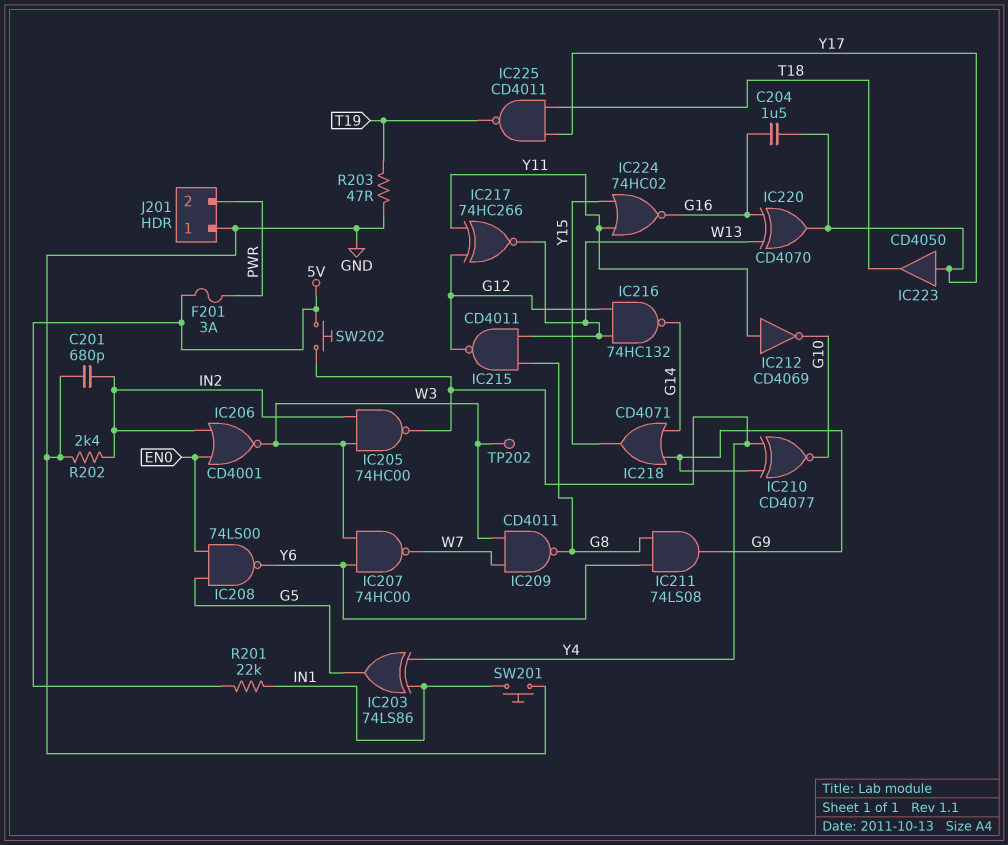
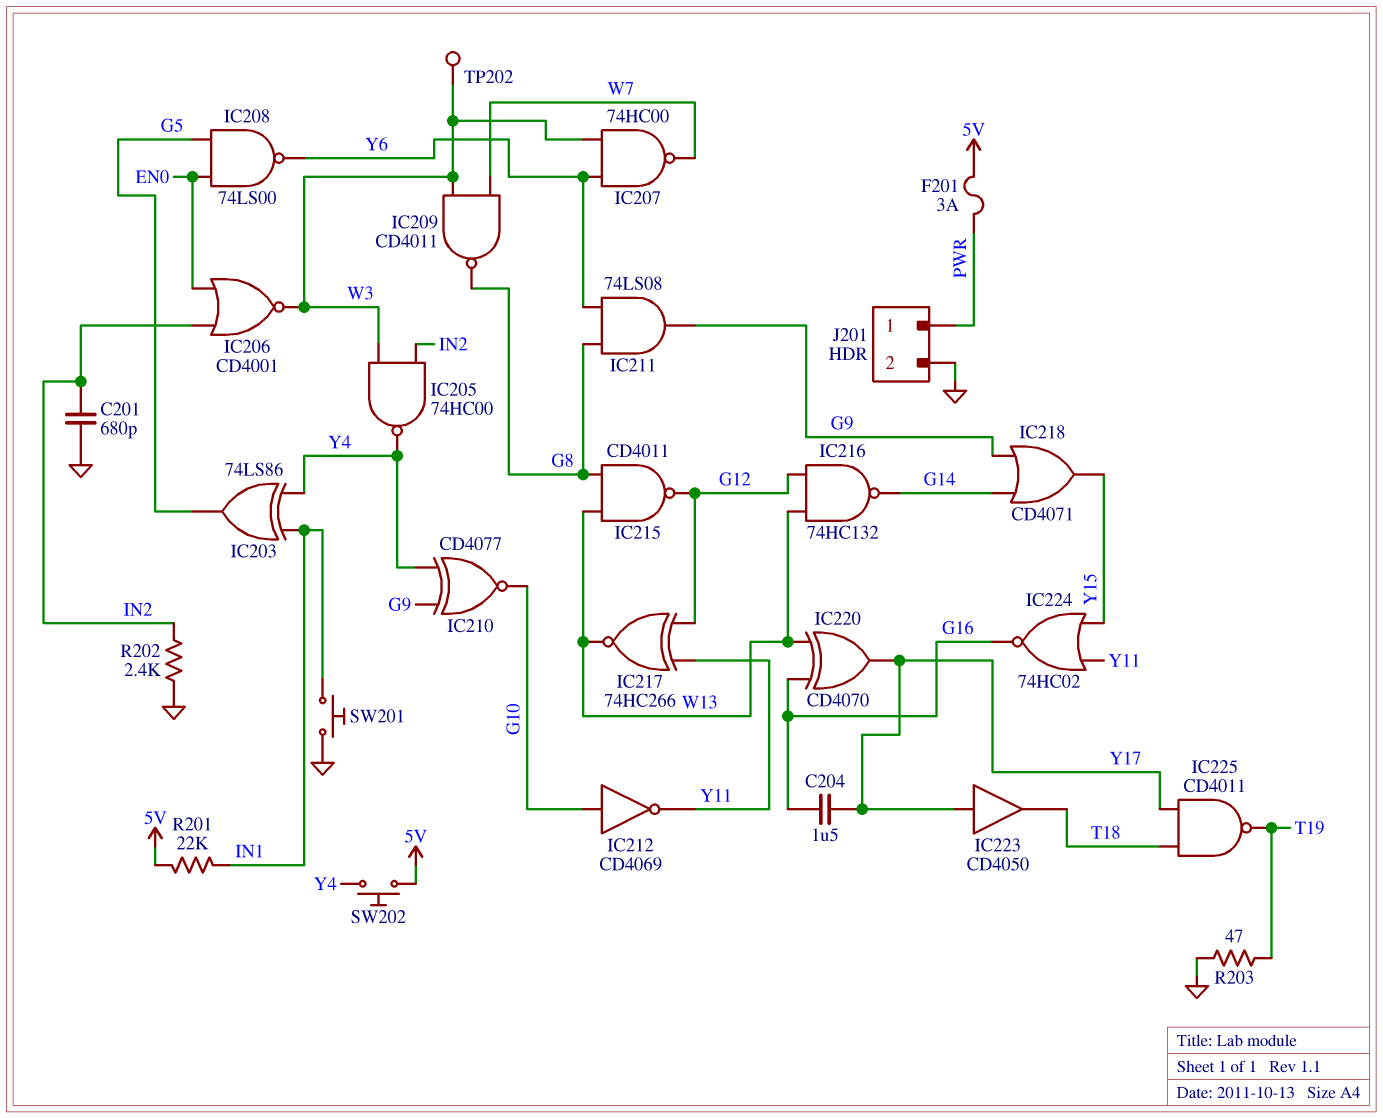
IC212: NOT CD4069 (in Y11, out G10) -> NOT CD4069 (in G10, out Y11)
J201 pin 1: GND -> PWR
J201 pin 2: PWR -> GND

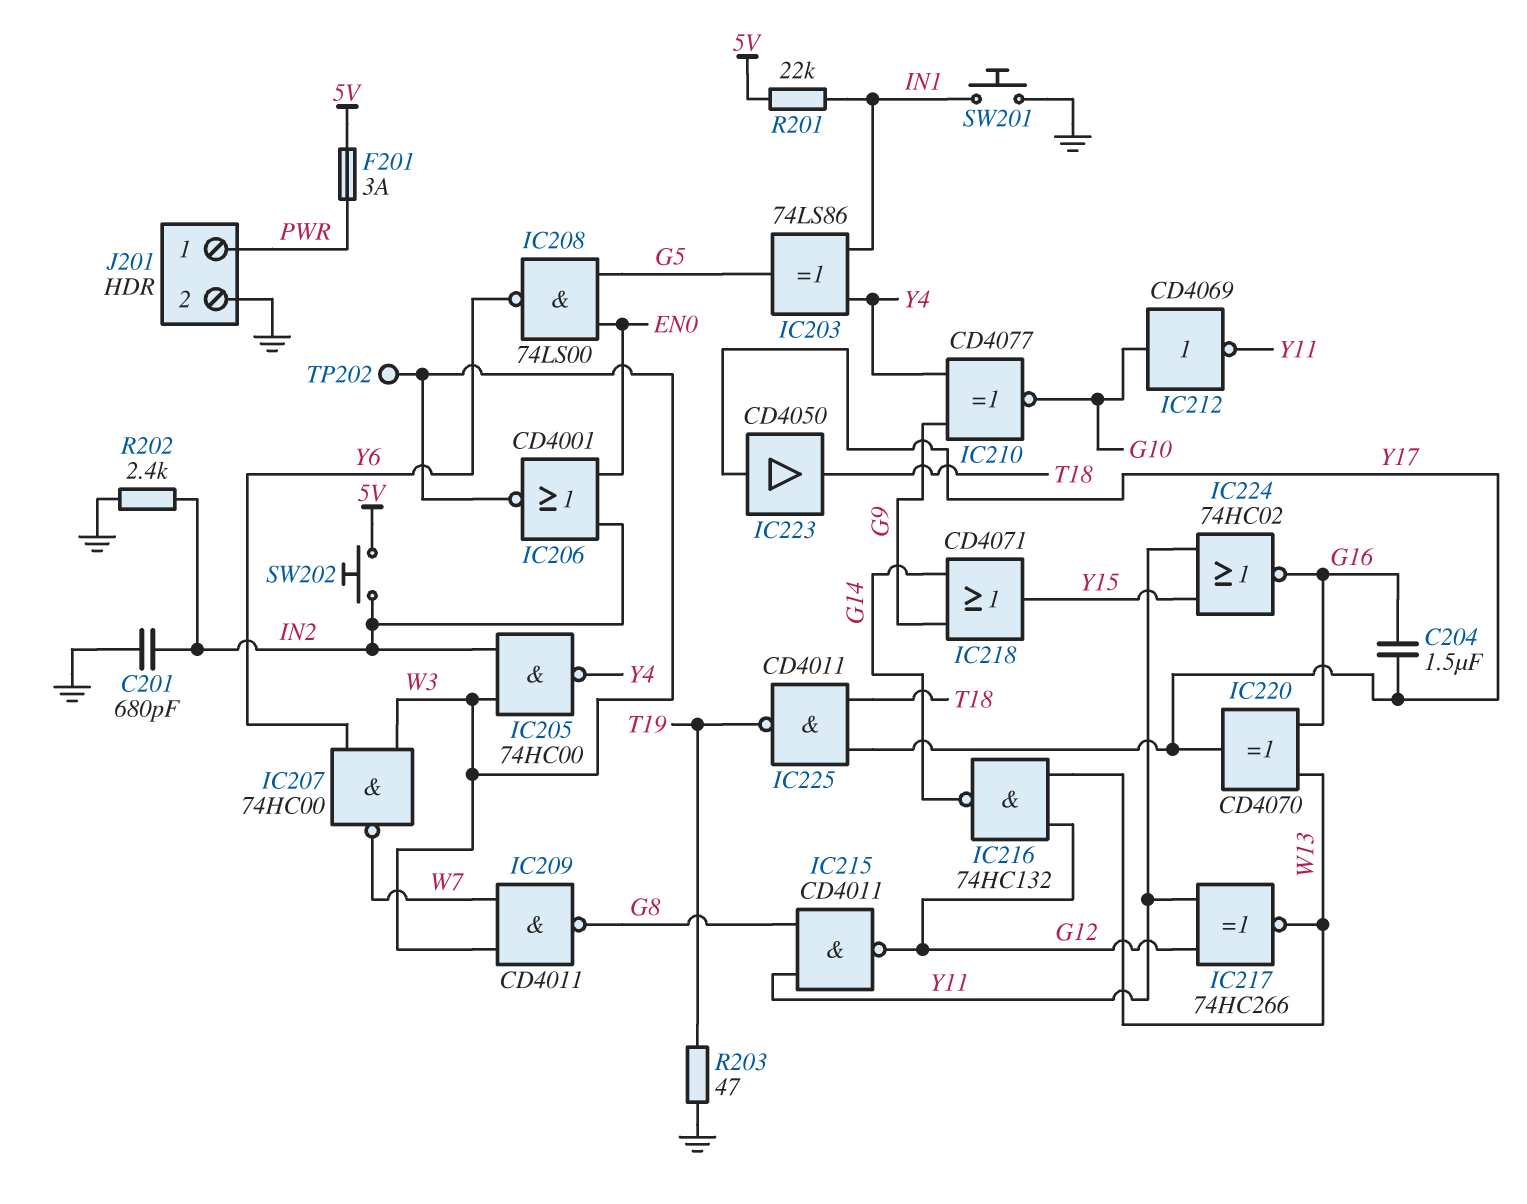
IC211: AND 74LS08 (in G8, in Y6, out G9) -> none
IC215: NAND CD4011 (in G8, in W13, out G12) -> NAND CD4011 (in G8, in Y11, out G12)
SW202: button (5V, Y4) -> button (5V, IN2)

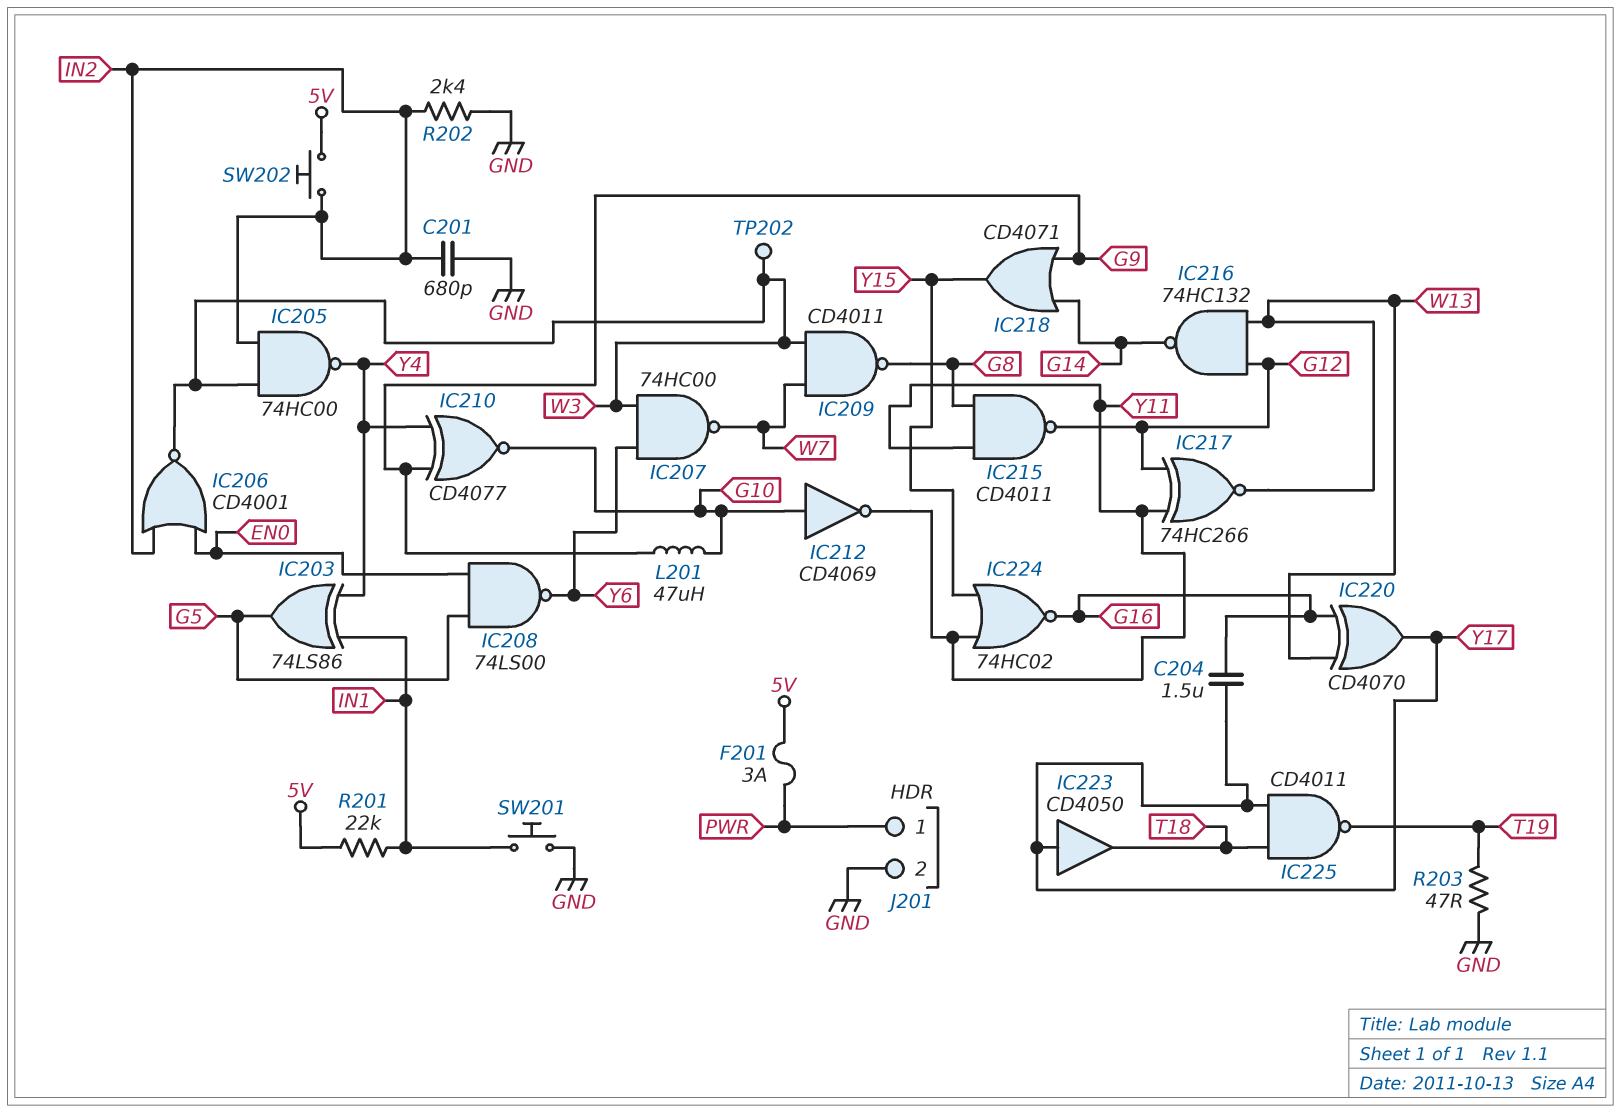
L201: none -> 47uH (G9, G10)

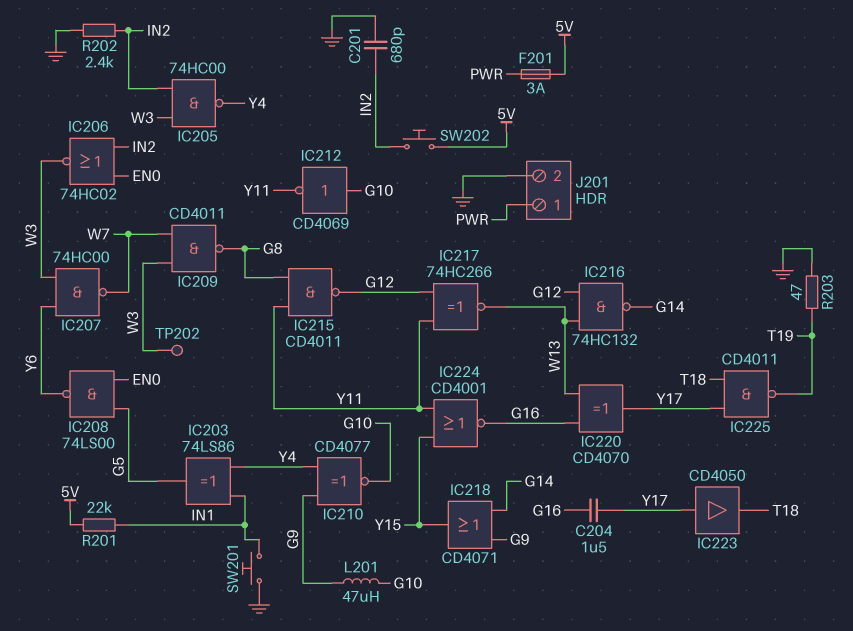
IC206: NOR CD4001 (in EN0, in IN2, out W3) -> NOR 74HC02 (in EN0, in IN2, out W3)
IC224: NOR 74HC02 (in Y11, in Y15, out G16) -> NOR CD4001 (in Y11, in Y15, out G16)

